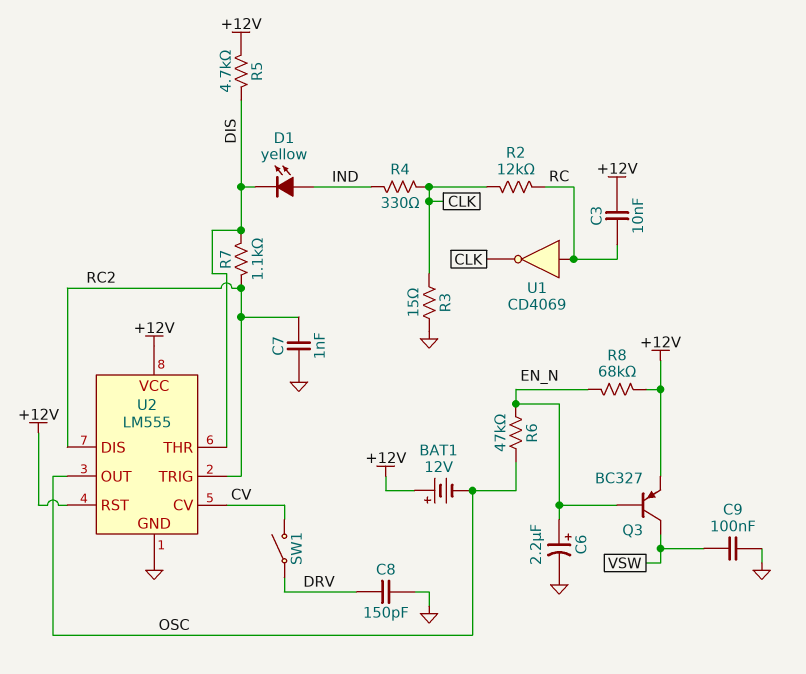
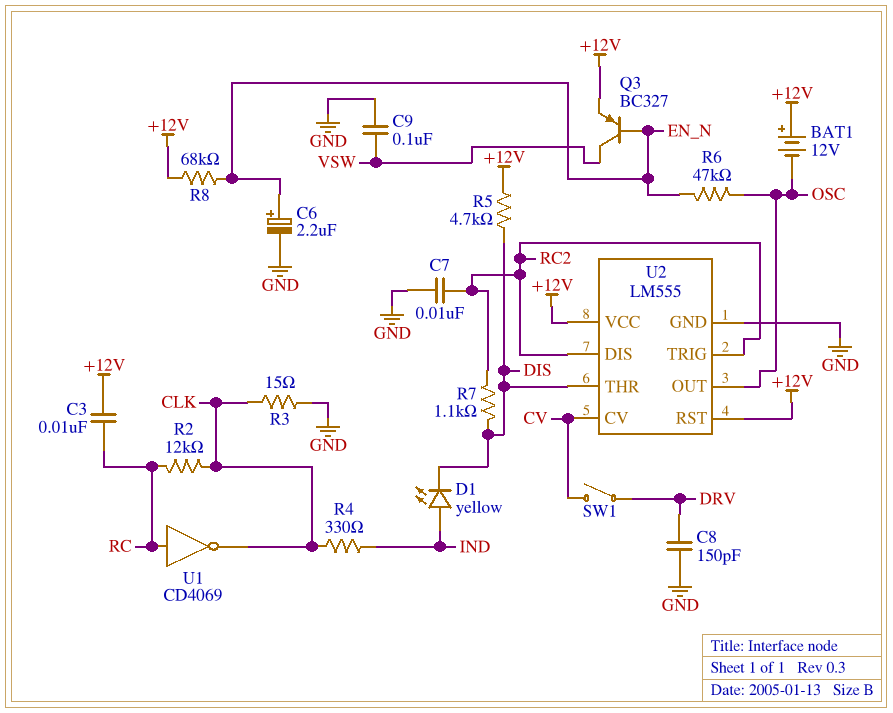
C7: 1nF (GND, RC2) -> 10nF (GND, RC2)

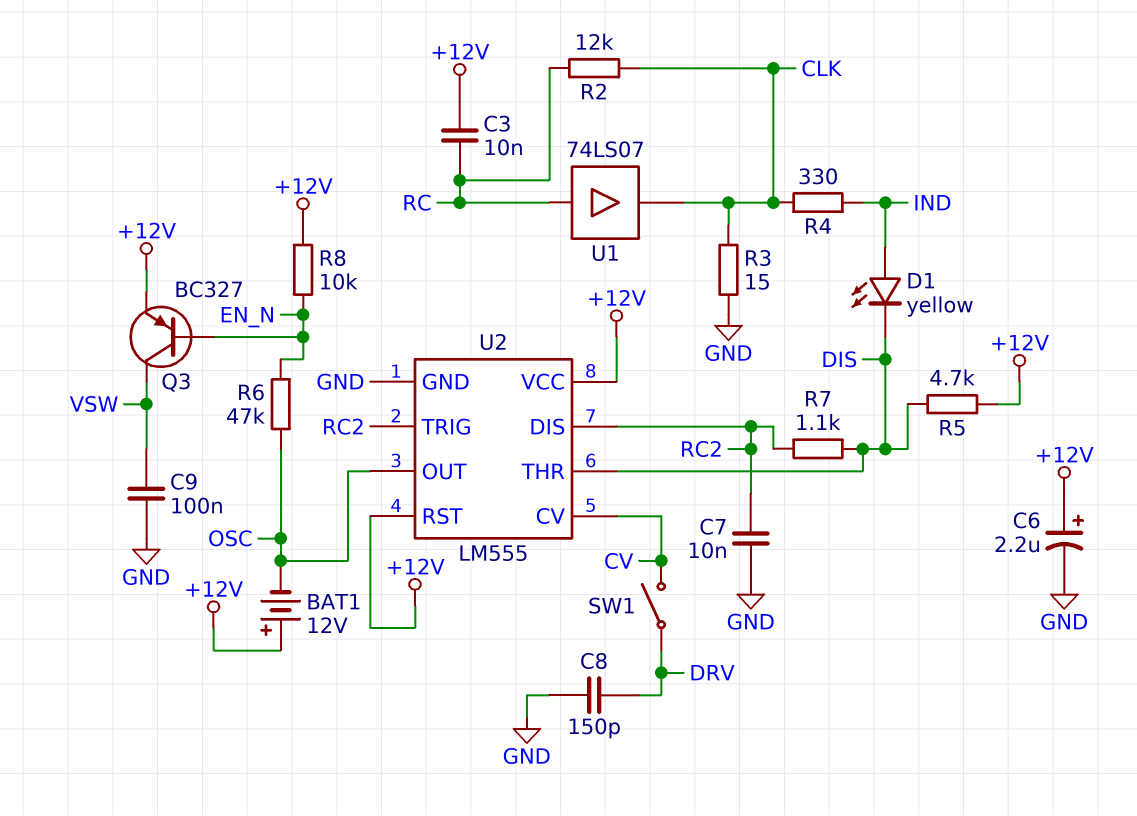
C6: 2.2uF (plus EN_N, minus GND) -> 2.2uF (plus +12V, minus GND)
R8: 68k (+12V, EN_N) -> 10k (+12V, EN_N)
U1: NOT CD4069 (in RC, out CLK) -> buffer 74LS07 (in RC, out CLK)

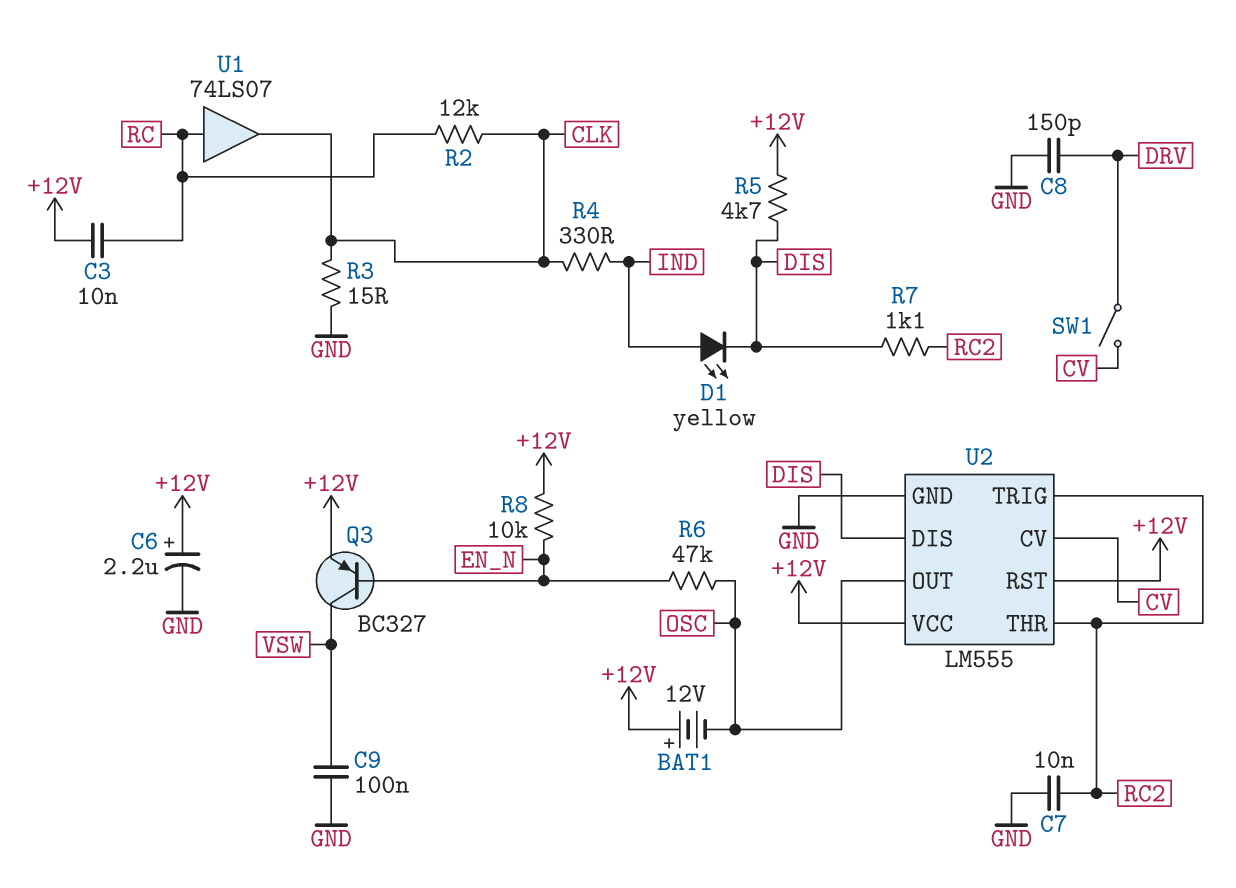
U2 pin DIS: RC2 -> DIS
U2 pin THR: DIS -> RC2

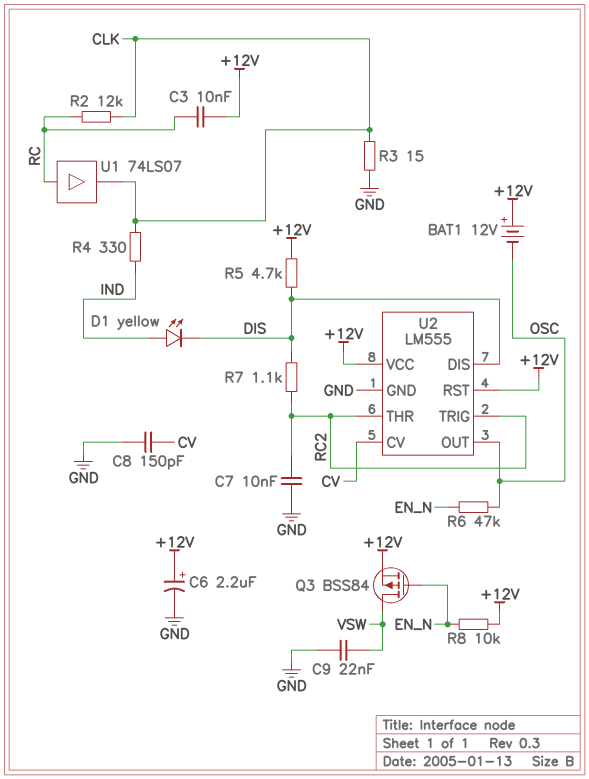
C8: 150pF (DRV, GND) -> 150pF (CV, GND)
C9: 100nF (GND, VSW) -> 22nF (GND, VSW)
Q3: PNP BC327 (B EN_N, C VSW, E +12V) -> PMOS BSS84 (G EN_N, D VSW, S +12V)
SW1: switch (CV, DRV) -> none

